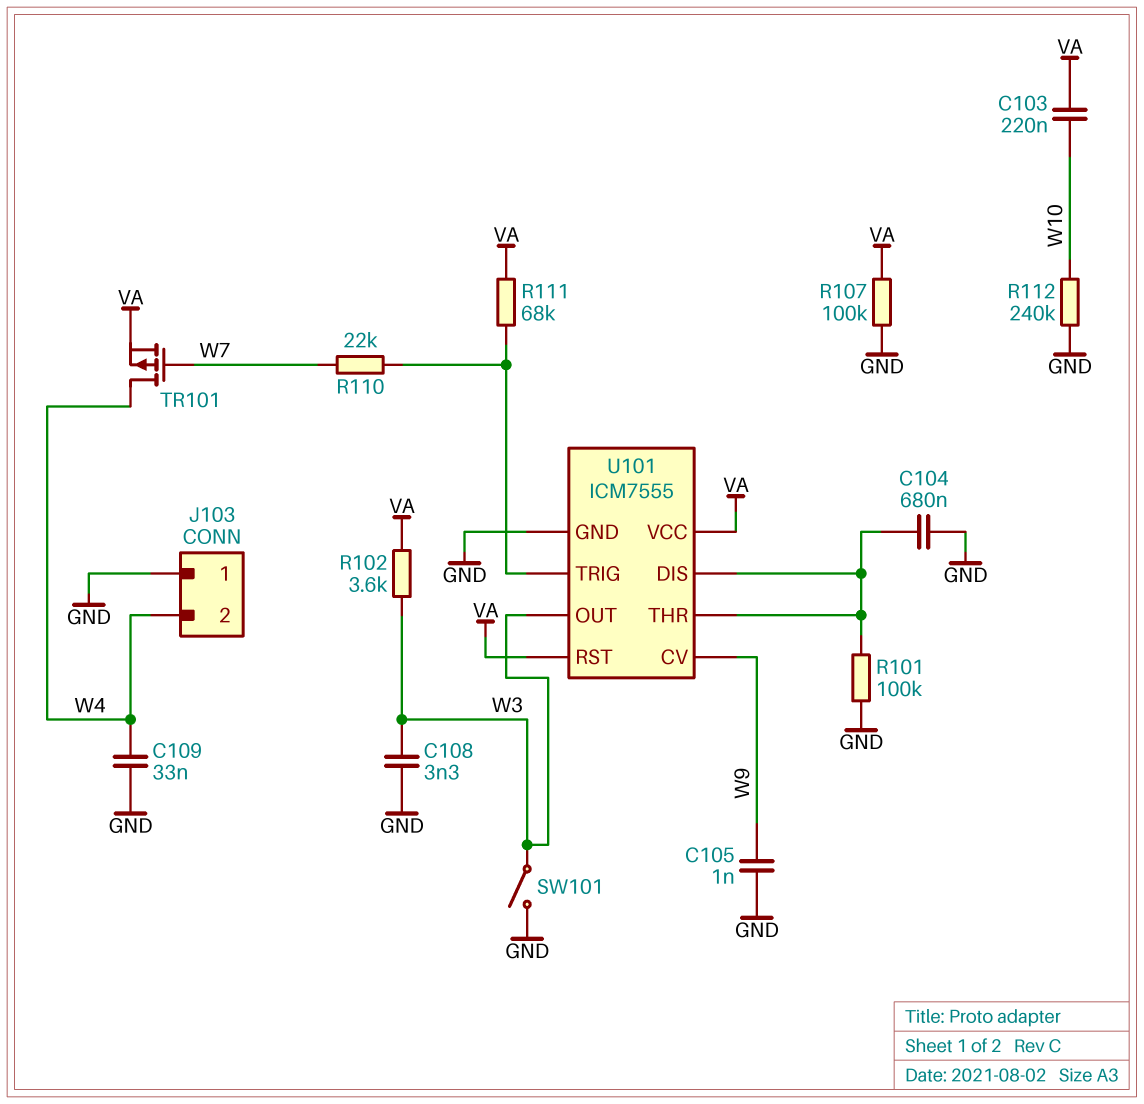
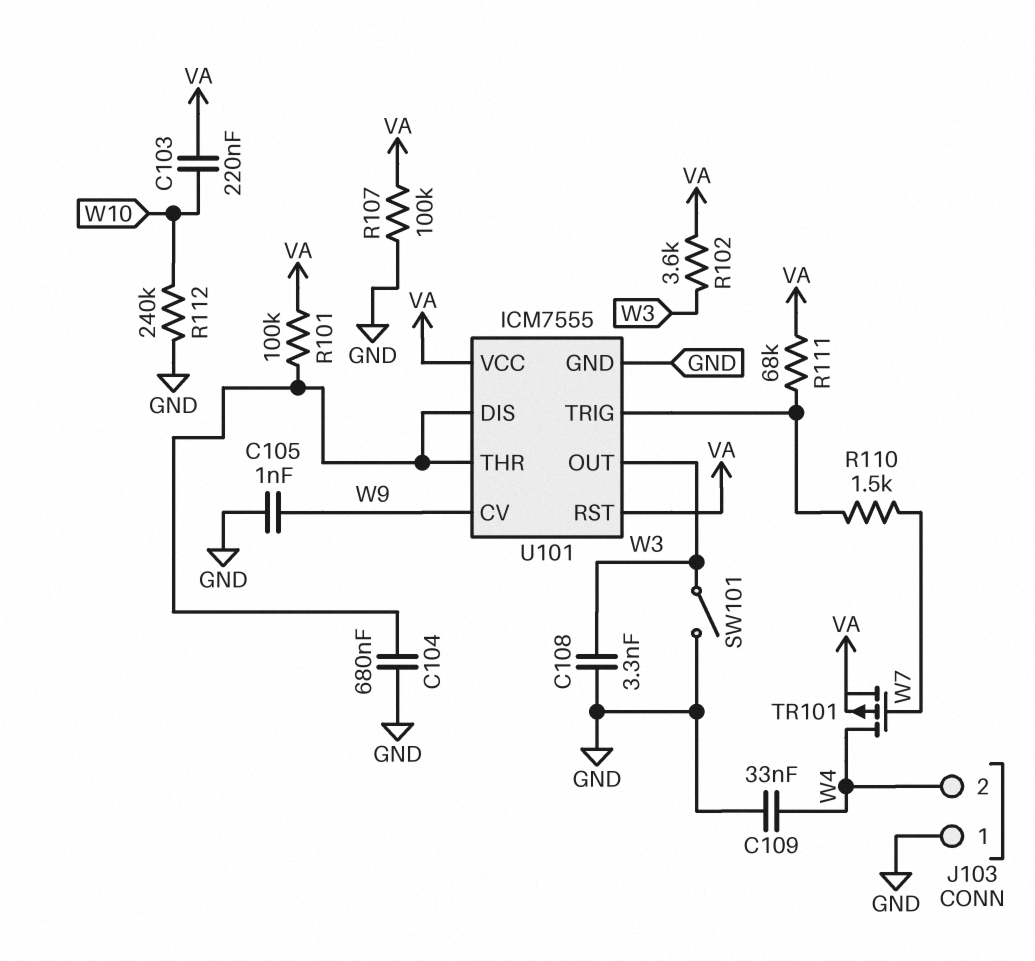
R101: 100k (GND, U101/DIS) -> 100k (U101/DIS, VA)
R110: 22k (U101/TRIG, W7) -> 1.5k (U101/TRIG, W7)

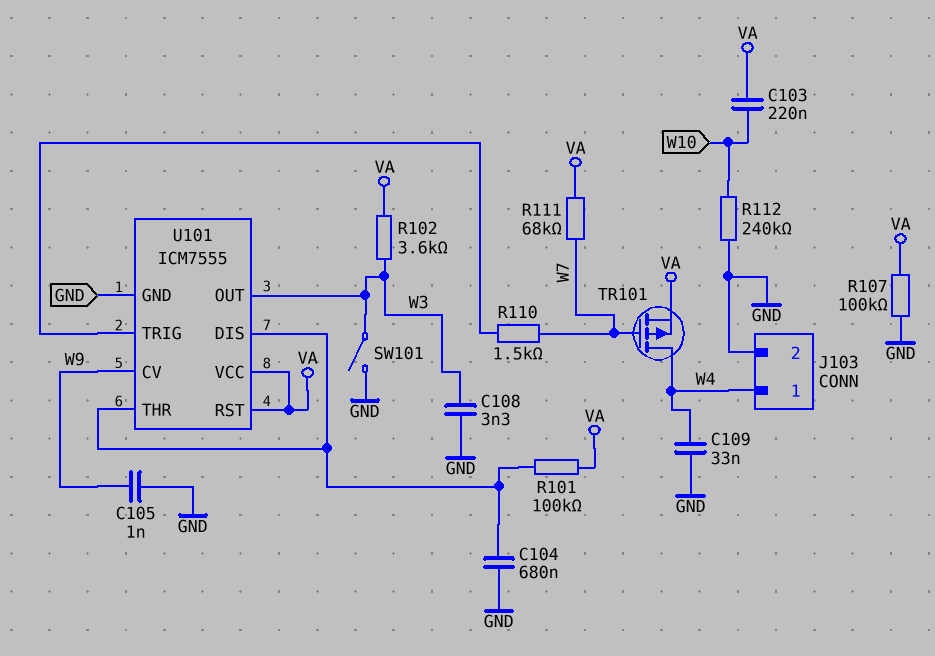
J103 pin 1: GND -> W4
J103 pin 2: W4 -> GND
R111: 68k (U101/TRIG, VA) -> 68k (VA, W7)

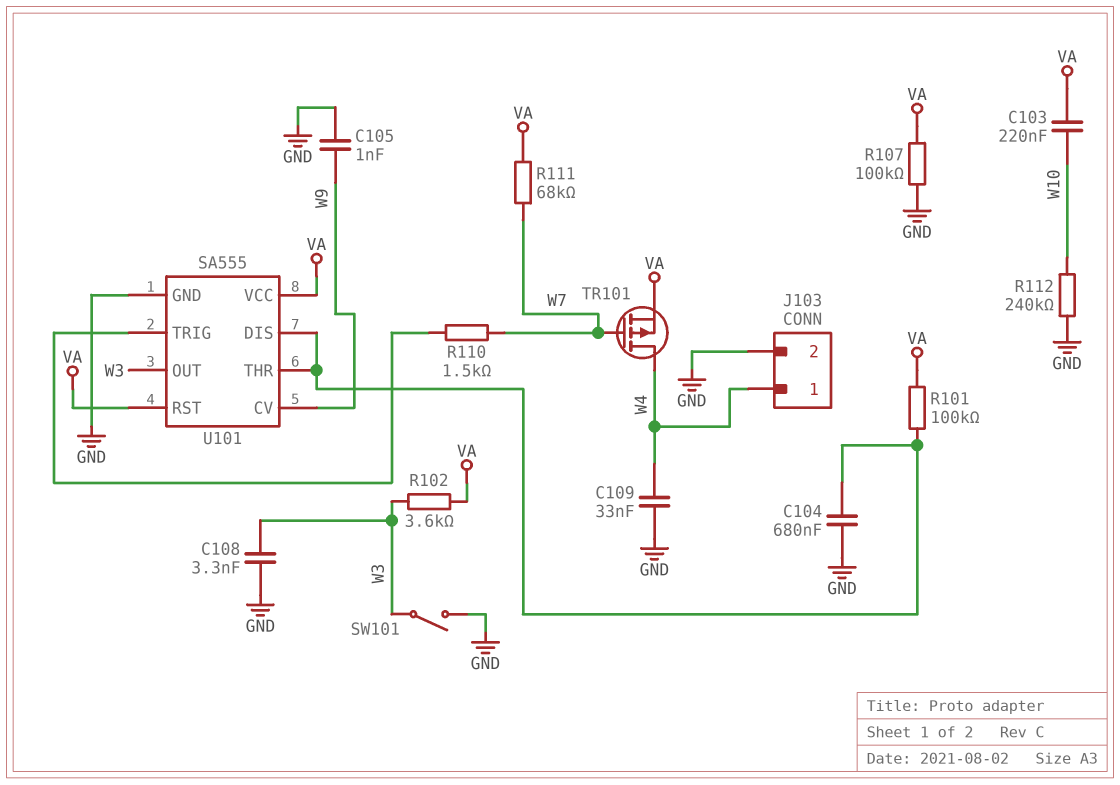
U101: ICM7555 -> SA555

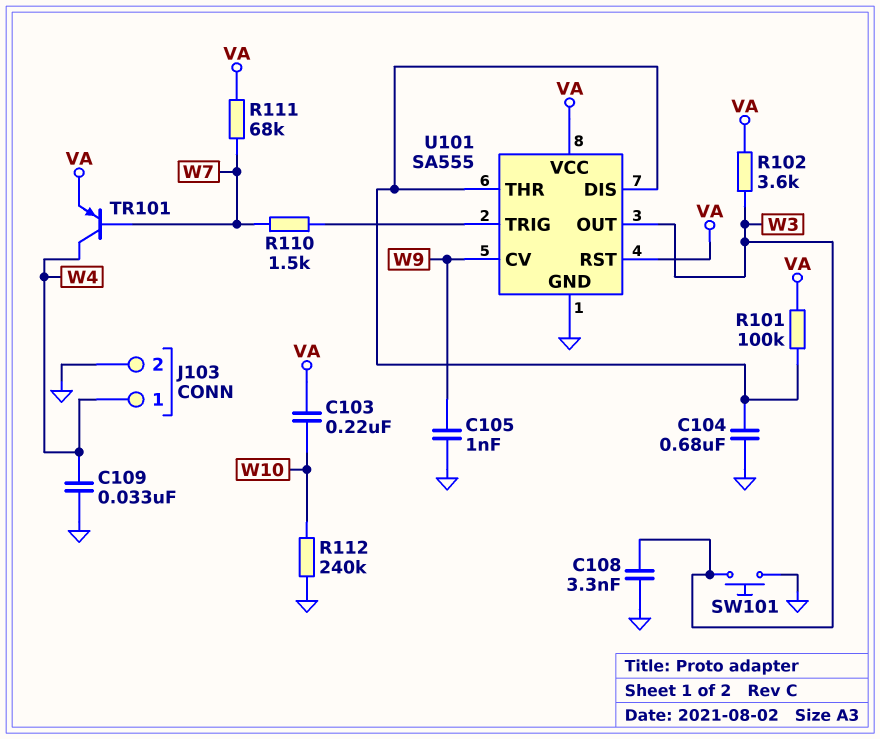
R107: 100k (GND, VA) -> none
SW101: switch (GND, W3) -> button (GND, W3)
TR101: PMOS (G W7, D W4, S VA) -> PNP (B W7, C W4, E VA)

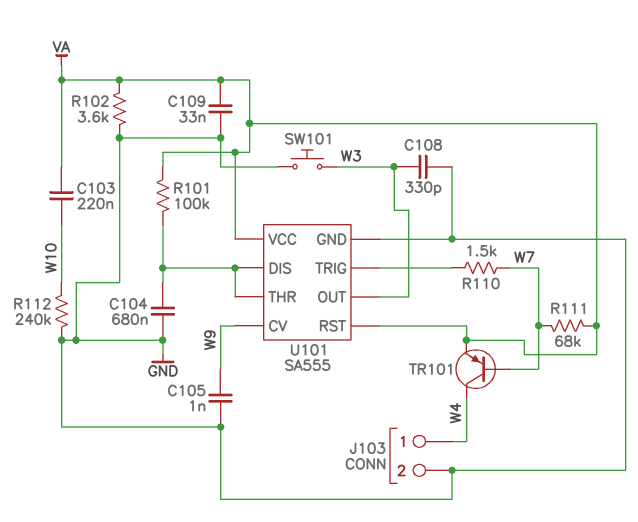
C108: 3.3nF (GND, W3) -> 330pF (GND, W3)
C109: 33nF (GND, W4) -> 33nF (GND, VA)
R102: 3.6k (VA, W3) -> 3.6k (GND, VA)

